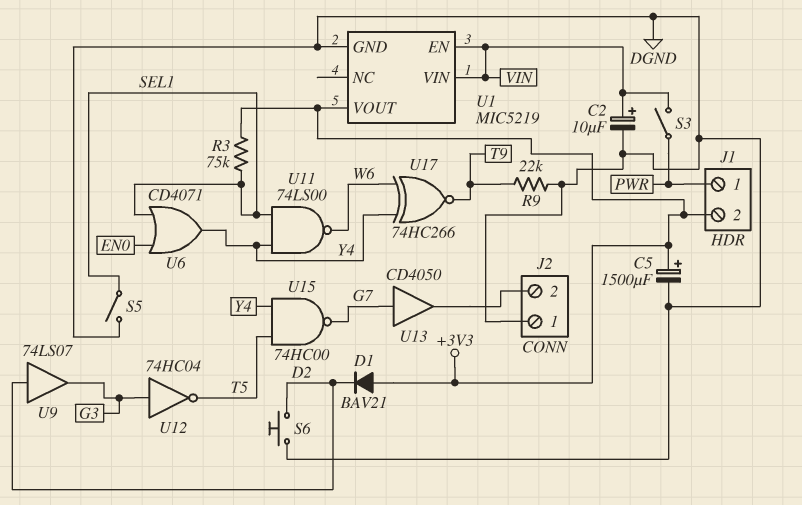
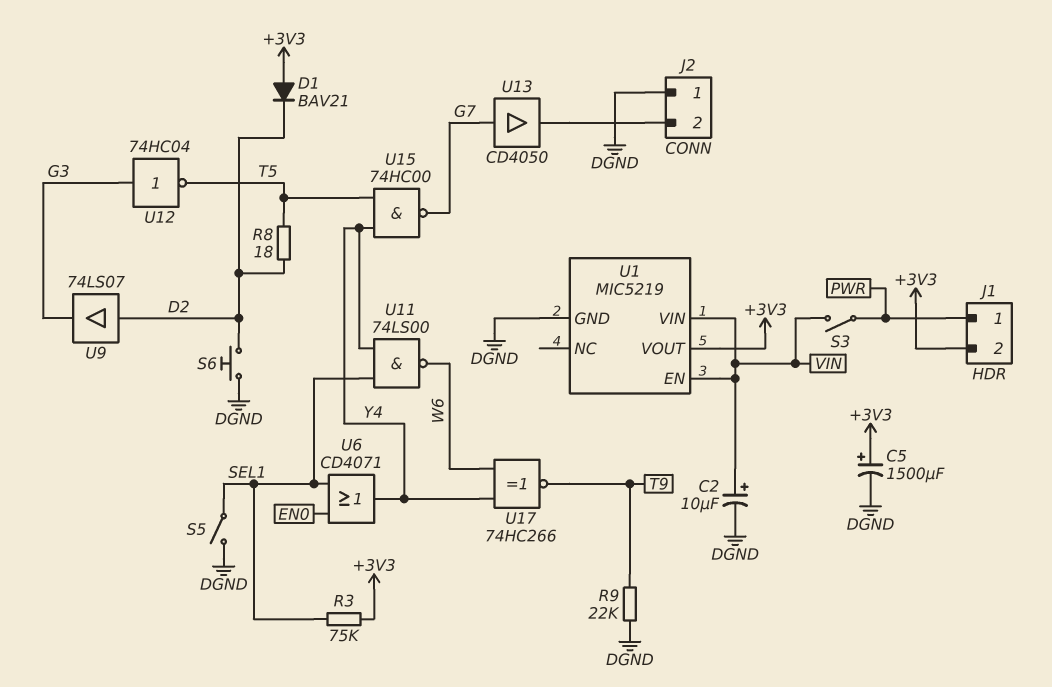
R8: none -> 18 (D2, T5)

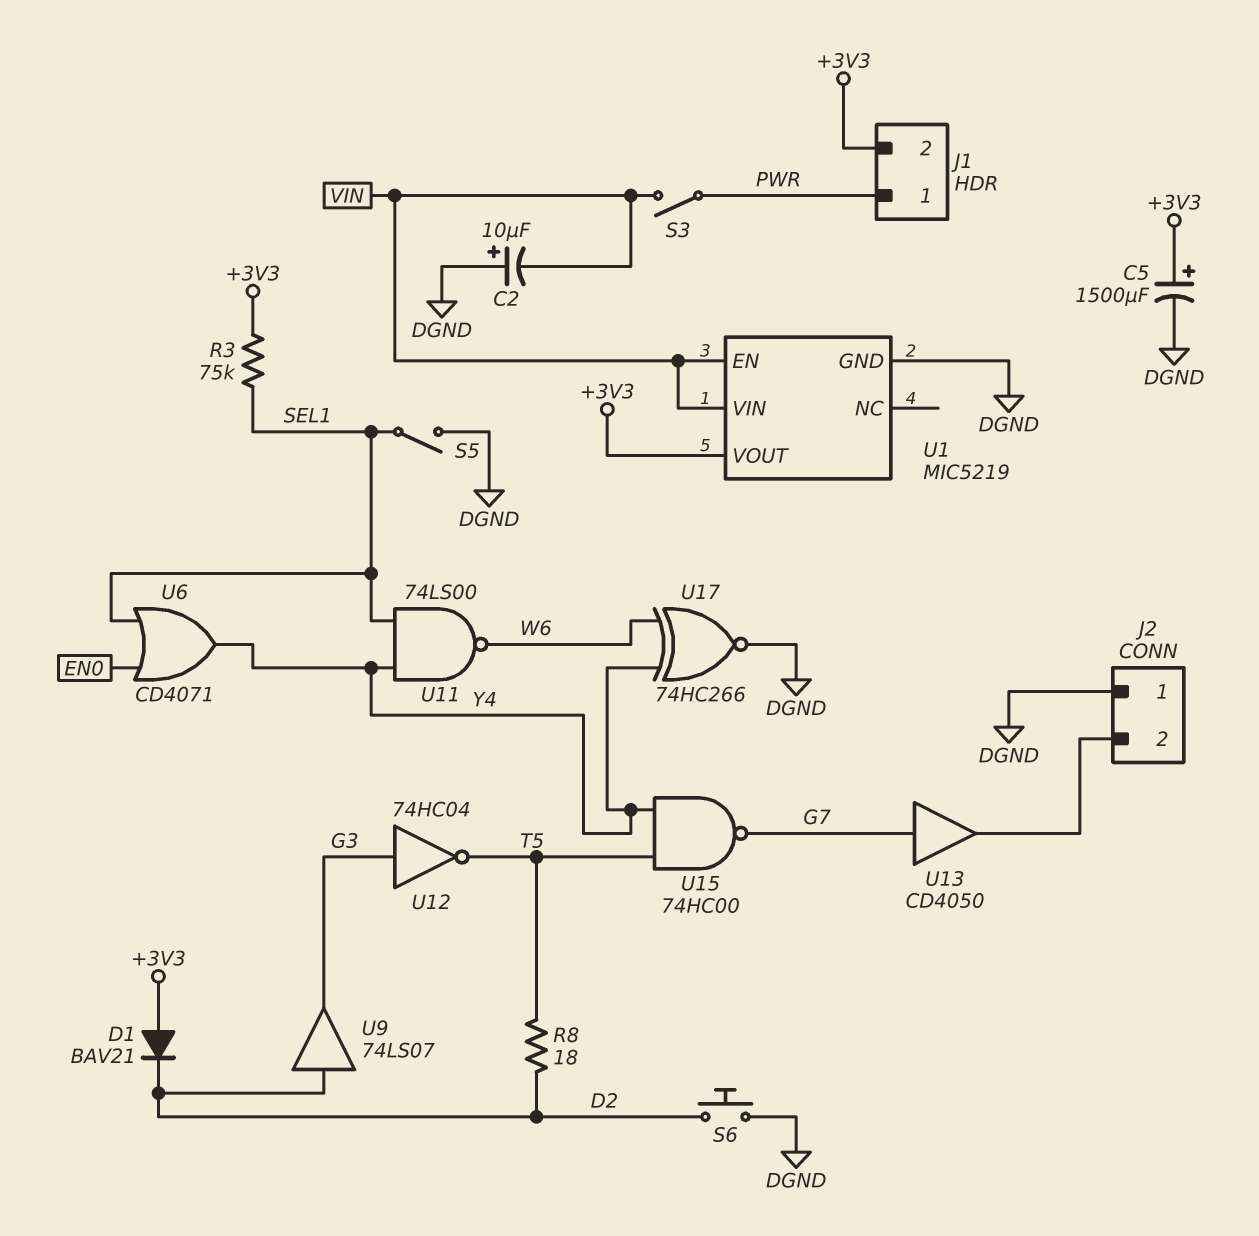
C2: 10uF (plus VIN, minus DGND) -> 10uF (plus DGND, minus VIN)
R9: 22k (DGND, T9) -> none
U17: XNOR 74HC266 (in W6, in Y4, out T9) -> XNOR 74HC266 (in W6, in Y4, out DGND)

